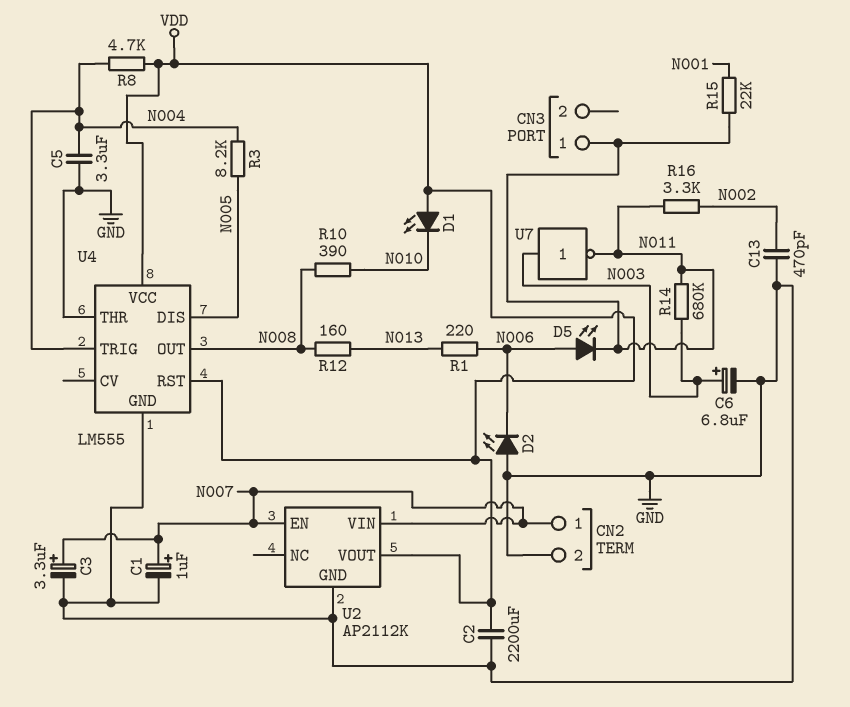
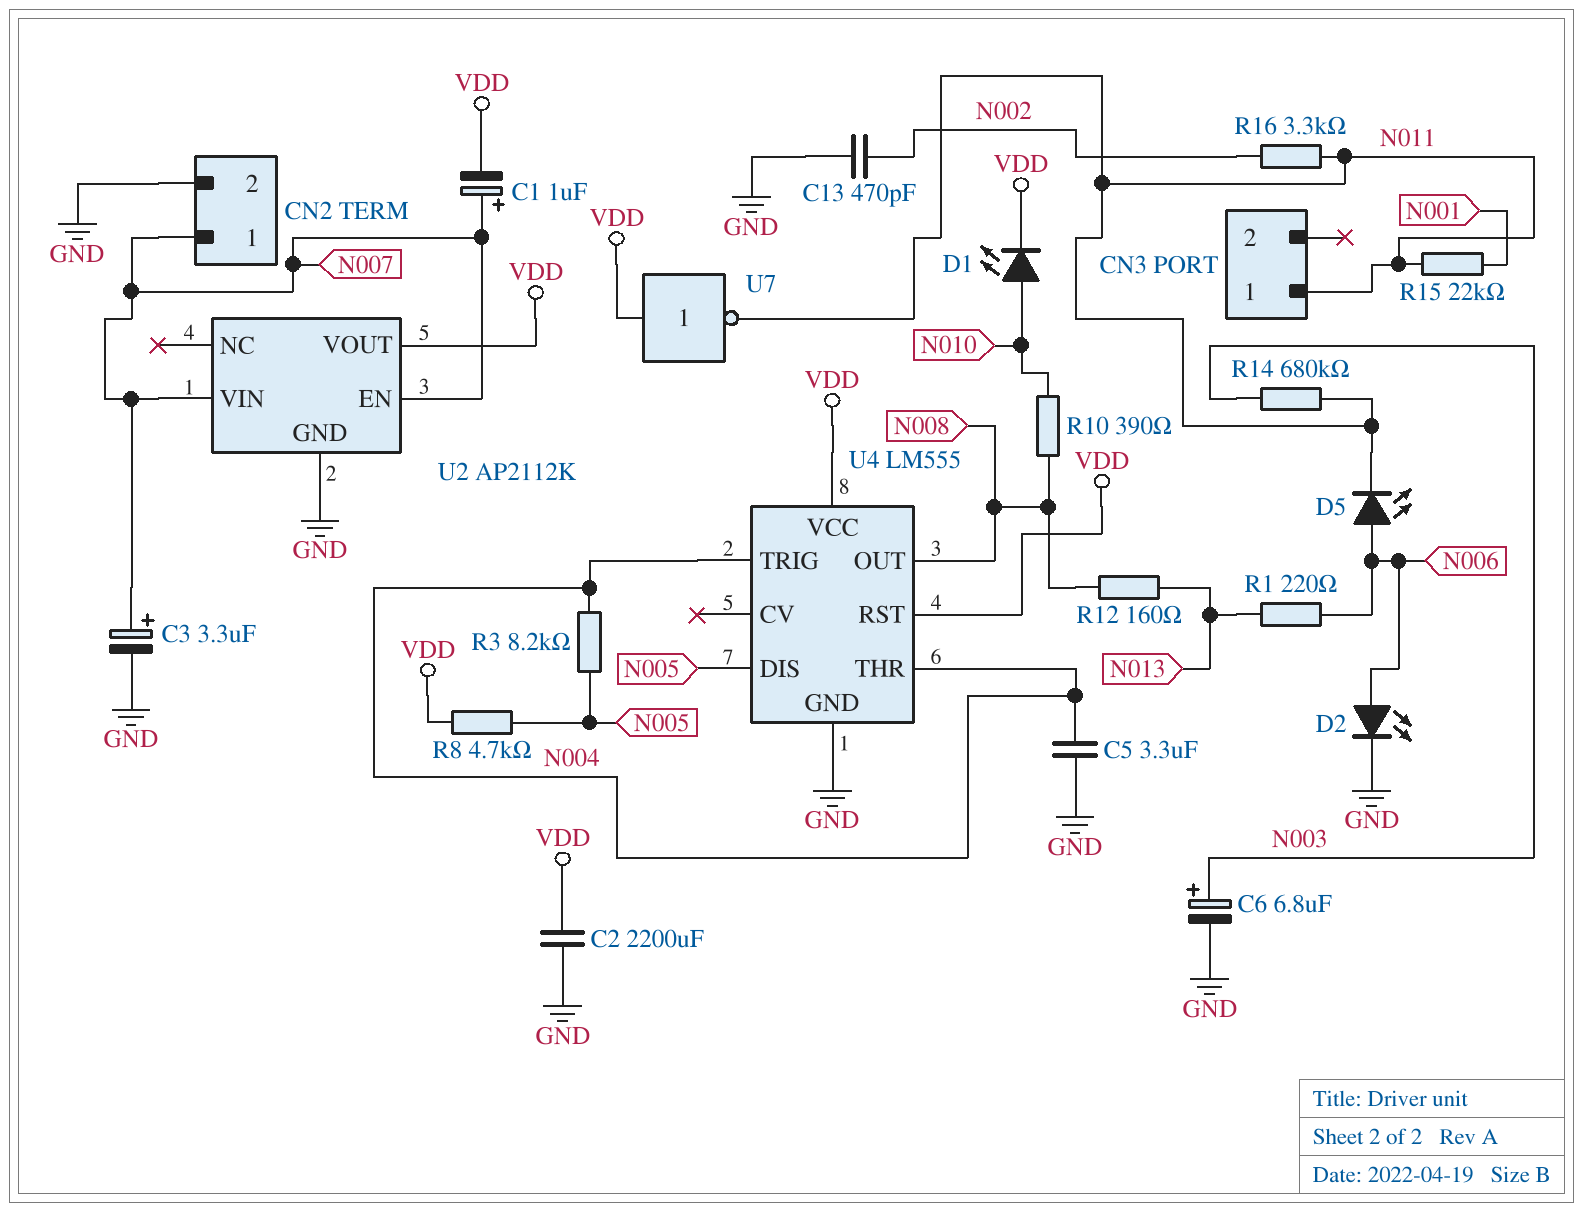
C1: 1uF (plus N007, minus GND) -> 1uF (plus N007, minus VDD)
D1: LED (A VDD, K N010) -> LED (A N010, K VDD)
D2: LED (A GND, K N006) -> LED (A N006, K GND)
R8: 4.7k (N004, VDD) -> 4.7k (N005, VDD)
U4 pin THR: GND -> N004
U7: NOT (in N003, out N011) -> NOT (in VDD, out N011)

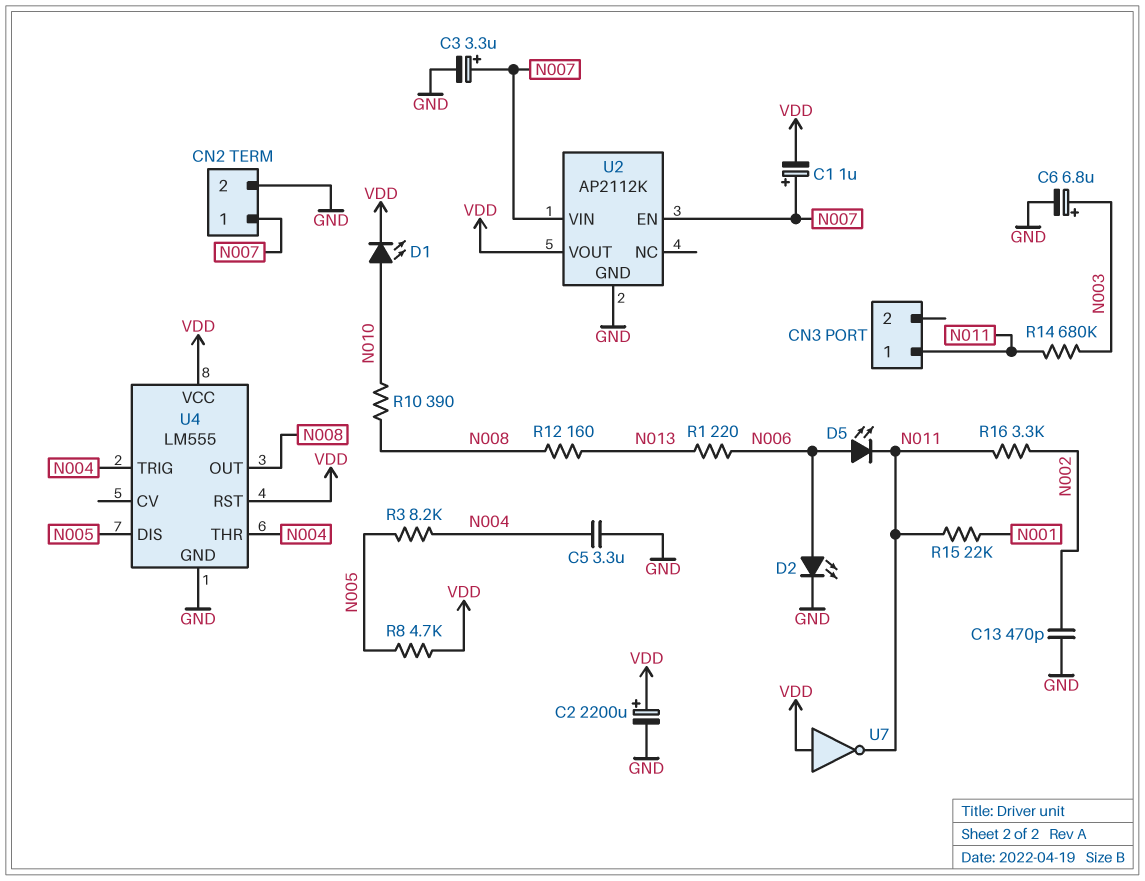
C2: 2200uF (GND, VDD) -> 2200uF (plus VDD, minus GND)

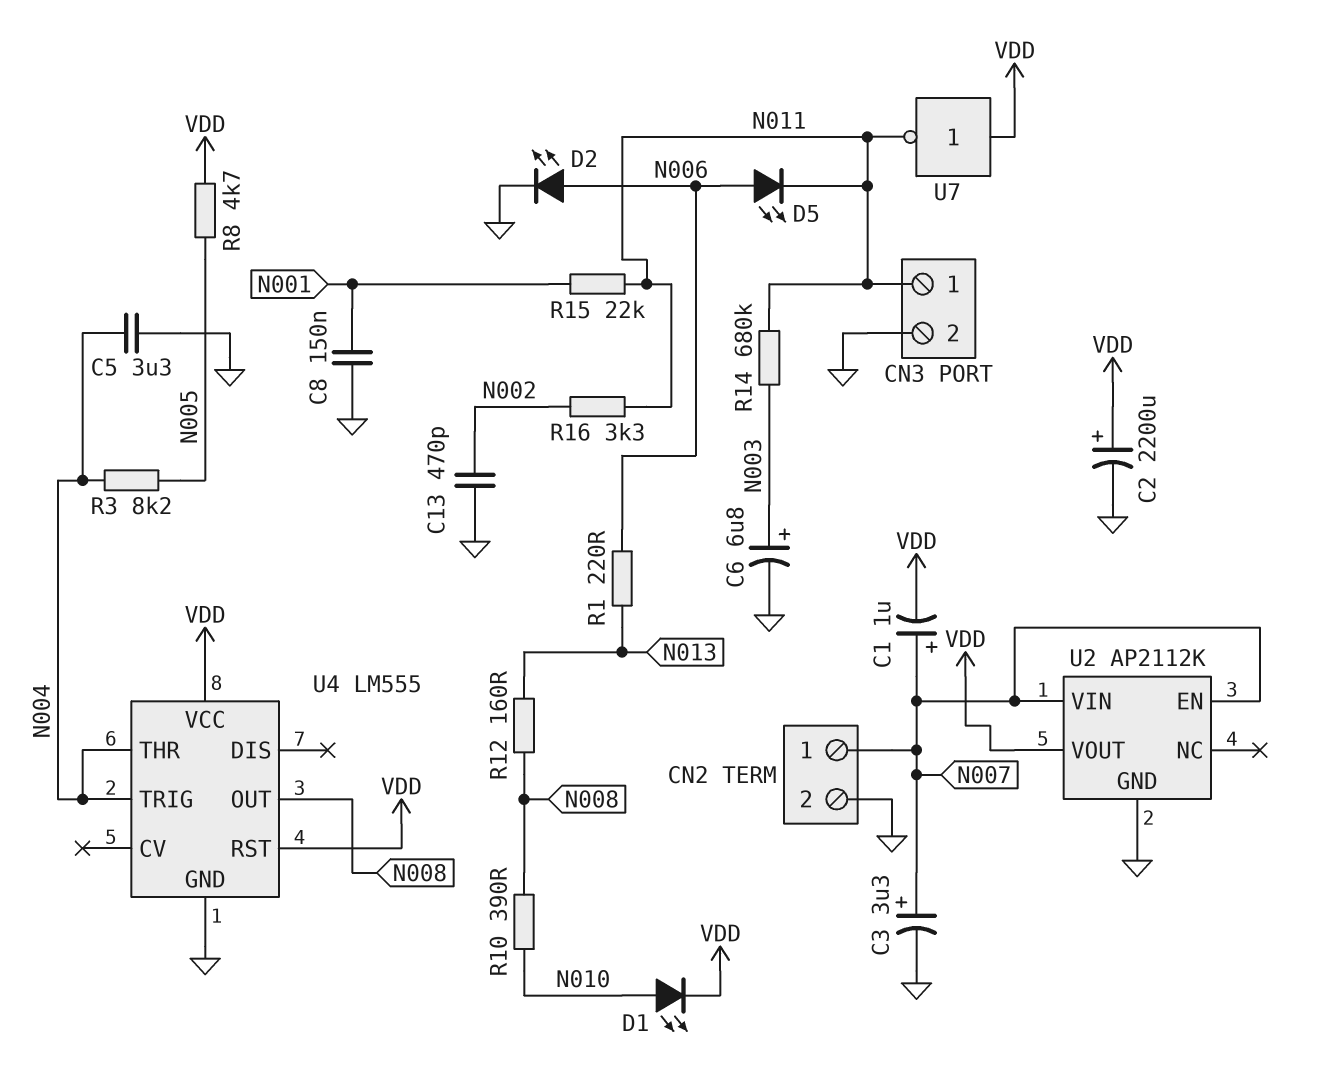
C8: none -> 150nF (GND, N001)
CN3 pin 2: none -> GND
U4 pin DIS: N005 -> none

